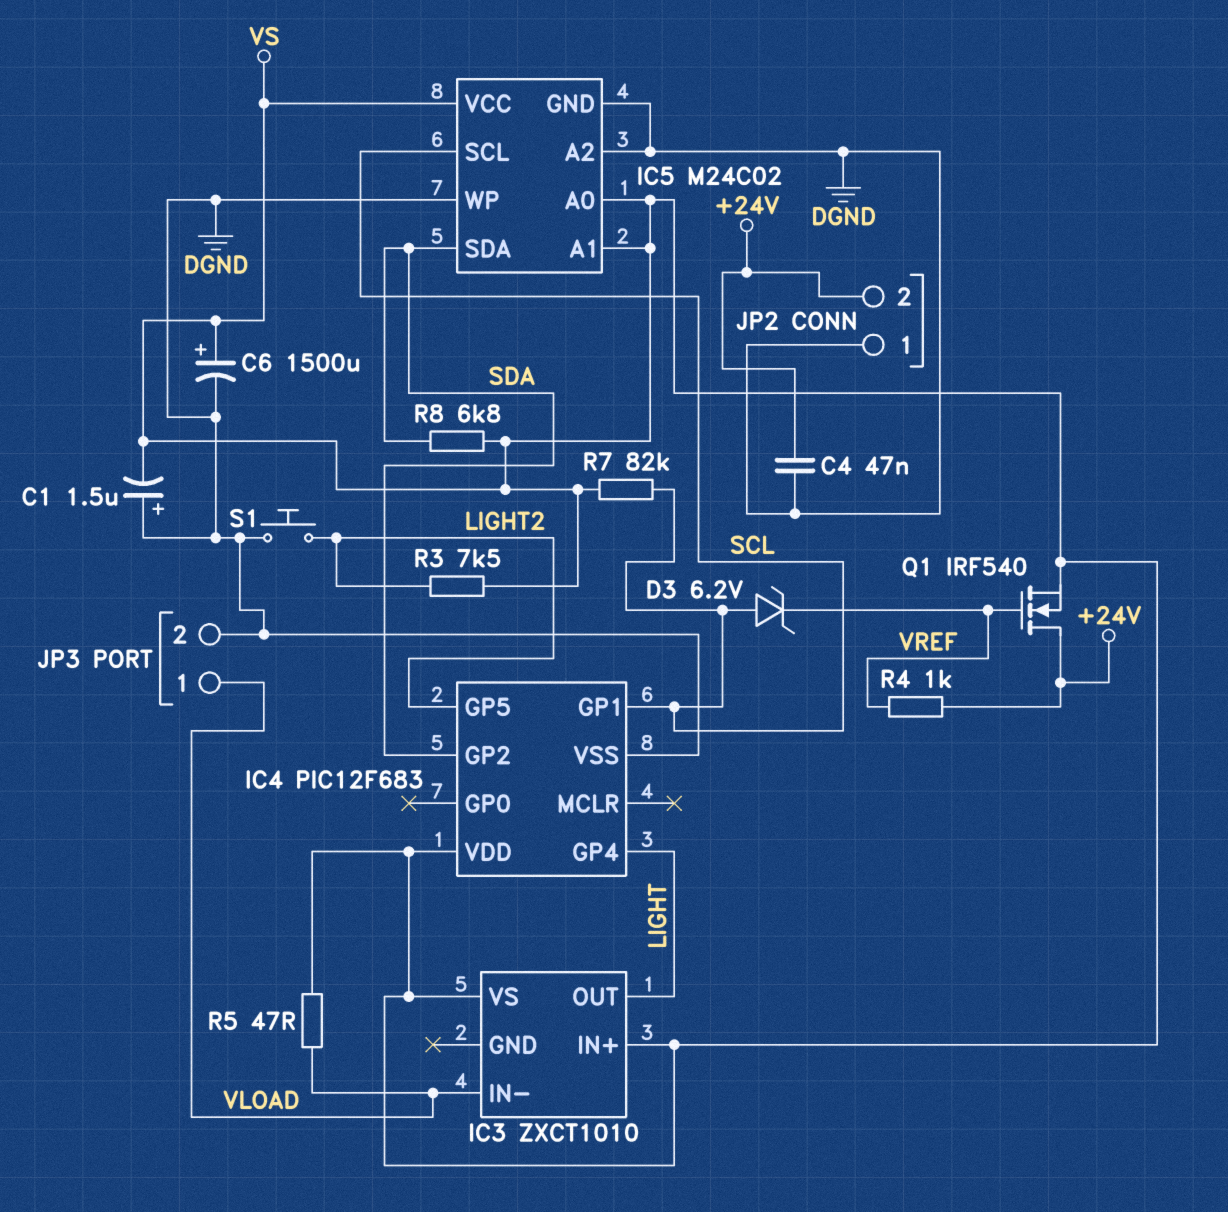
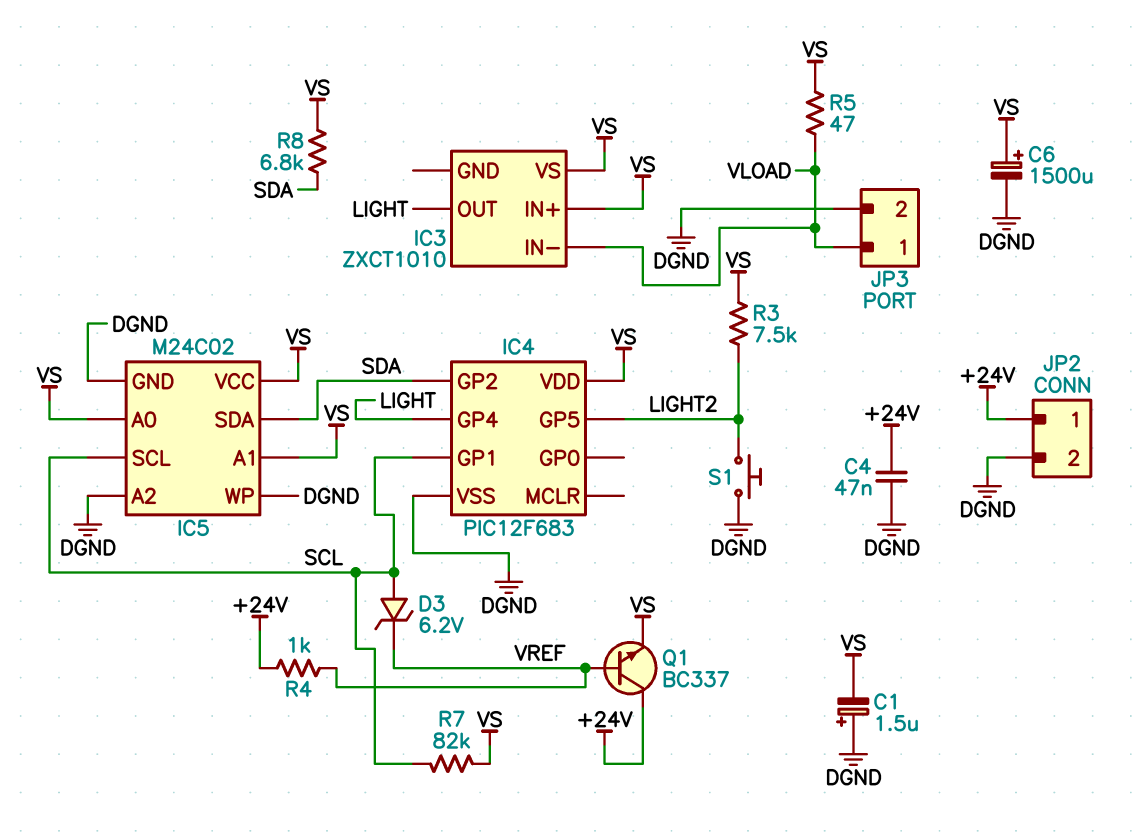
JP2 pin 1: DGND -> +24V
JP2 pin 2: +24V -> DGND
Q1: NMOS IRF540 (G VREF, D +24V, S VS) -> NPN BC337 (B VREF, C +24V, E VS)

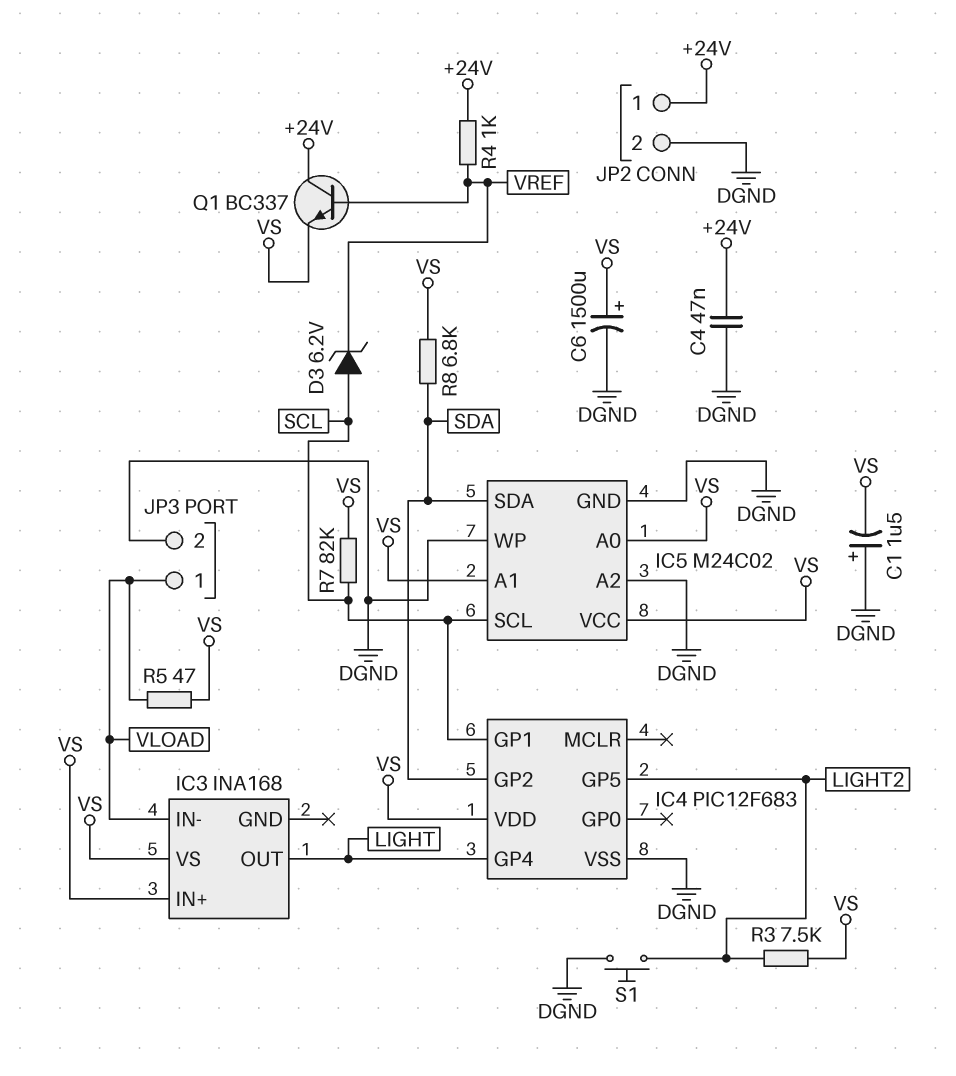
IC3: ZXCT1010 -> INA168

